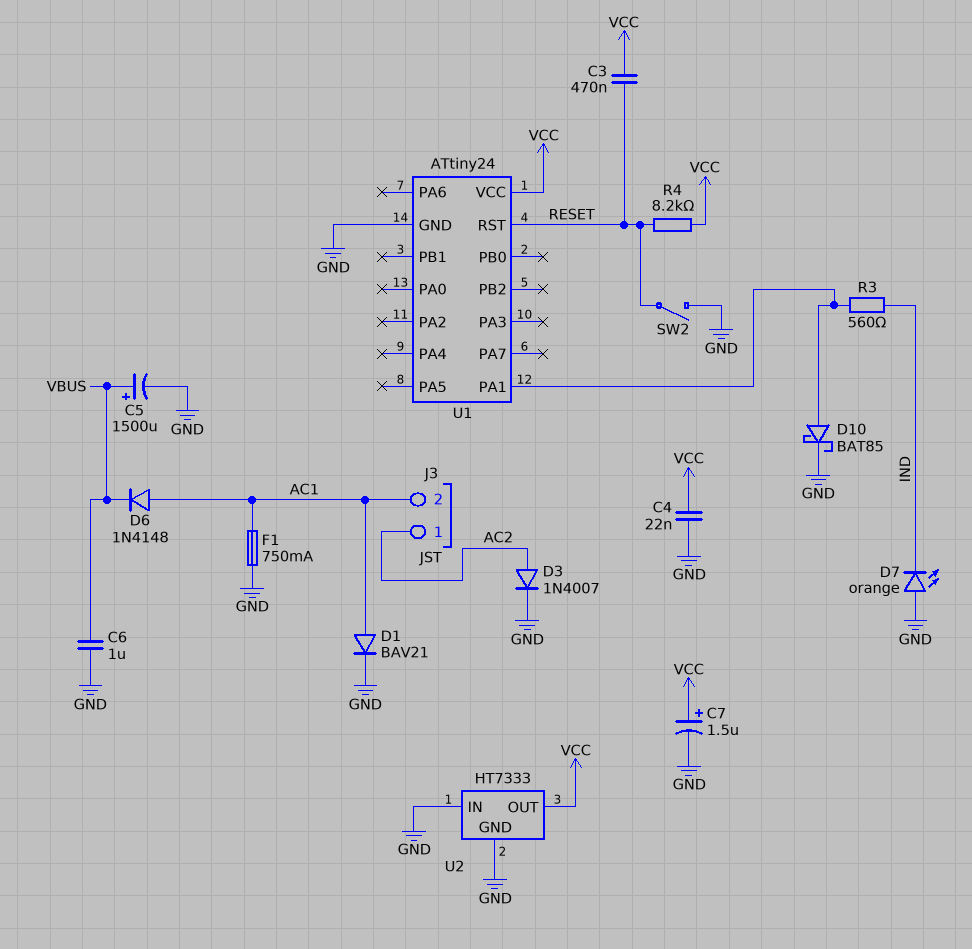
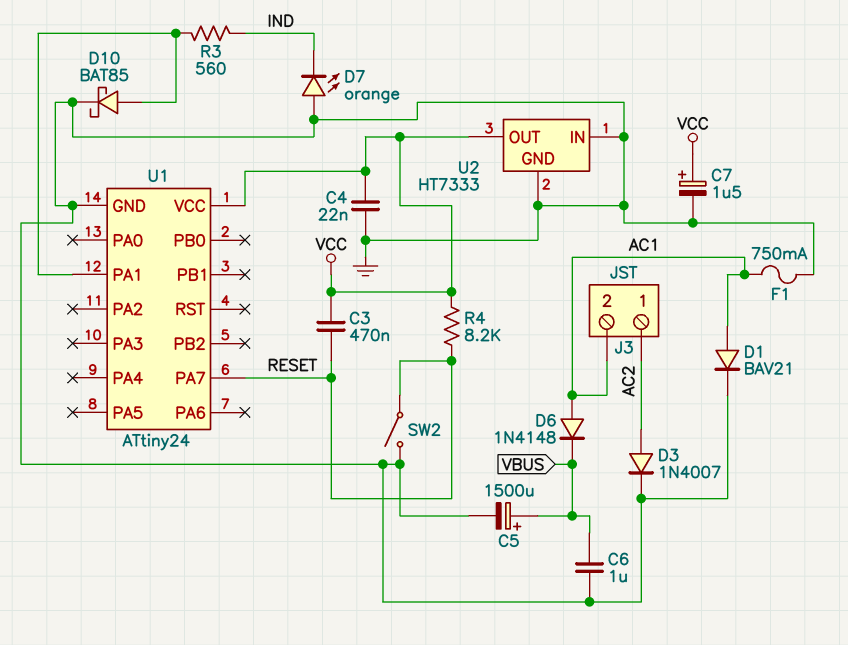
U1 pin PA7: none -> RESET
U1 pin RST: RESET -> none

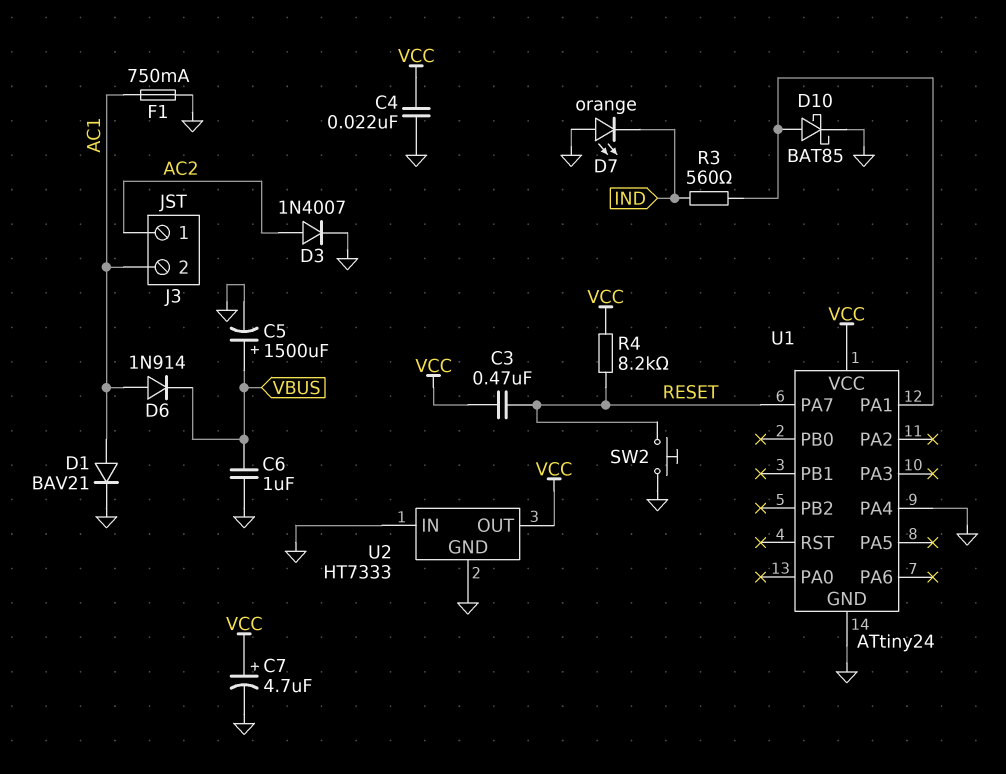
C7: 1.5uF (plus VCC, minus GND) -> 4.7uF (plus VCC, minus GND)
D6: diode 1N4148 (A AC1, K VBUS) -> diode 1N914 (A AC1, K VBUS)
SW2: switch (GND, RESET) -> button (GND, RESET)
U1 pin PA4: none -> GND

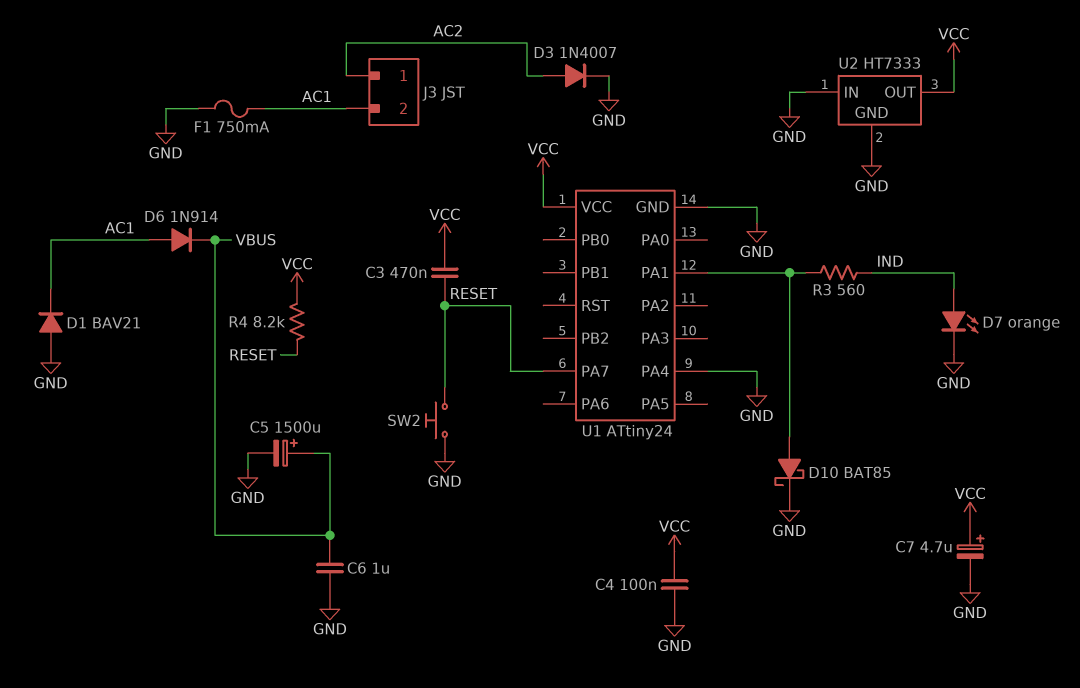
C4: 22nF (GND, VCC) -> 100nF (GND, VCC)
D1: diode BAV21 (A AC1, K GND) -> diode BAV21 (A GND, K AC1)
D7: LED orange (A GND, K IND) -> LED orange (A IND, K GND)

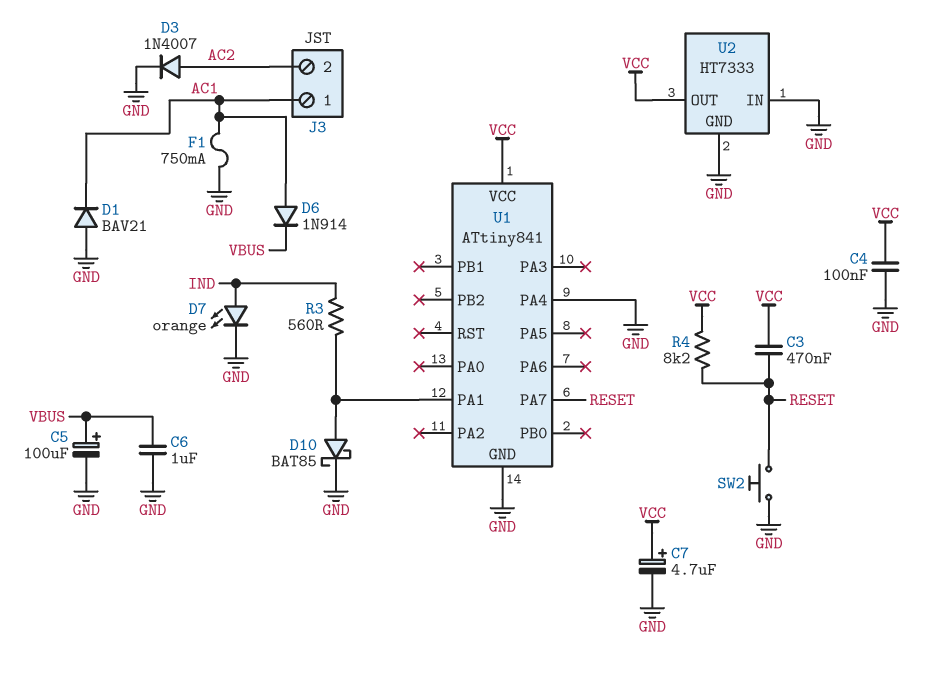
C5: 1500uF (plus VBUS, minus GND) -> 100uF (plus VBUS, minus GND)
J3 pin 1: AC2 -> AC1
J3 pin 2: AC1 -> AC2
U1: ATtiny24 -> ATtiny841

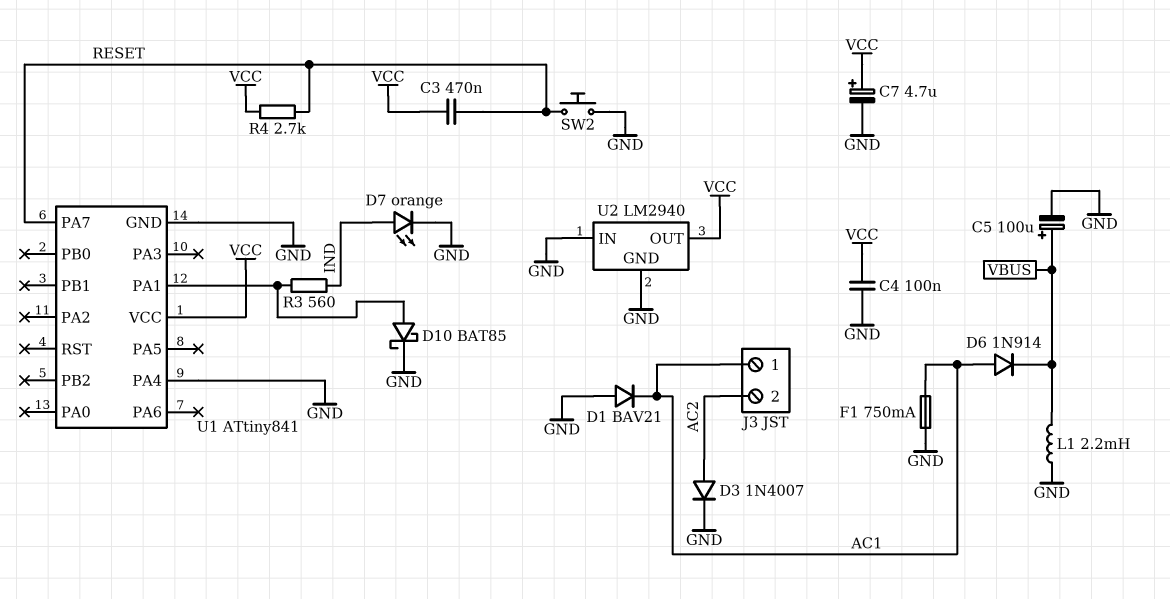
C6: 1uF (GND, VBUS) -> none
L1: none -> 2.2mH (GND, VBUS)
R4: 8.2k (RESET, VCC) -> 2.7k (RESET, VCC)
U2: HT7333 -> LM2940

